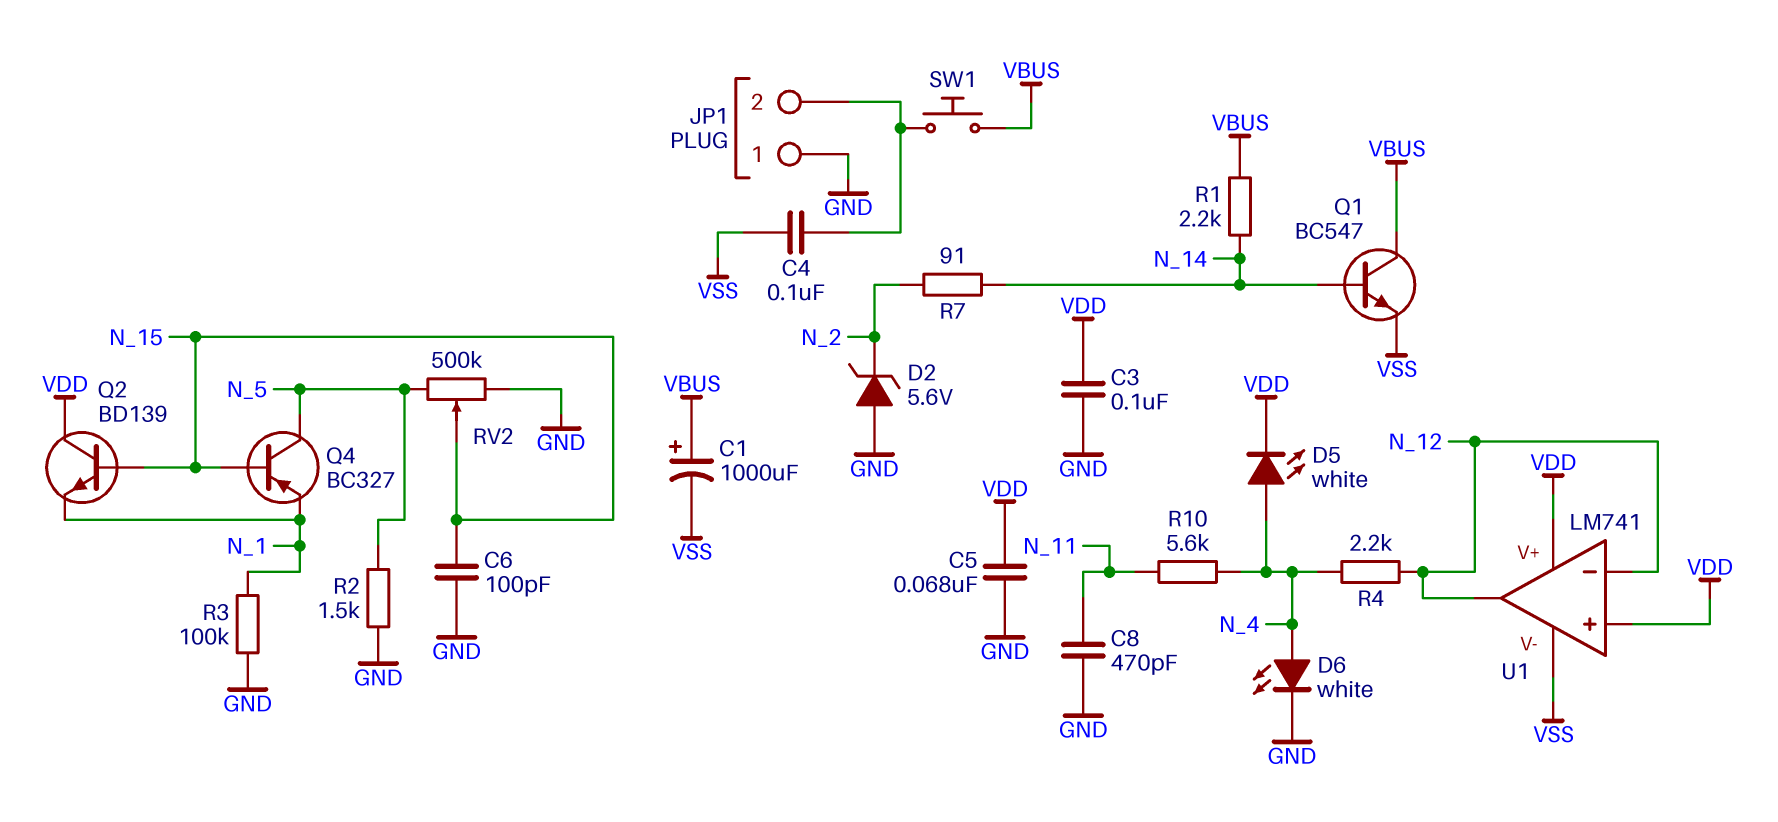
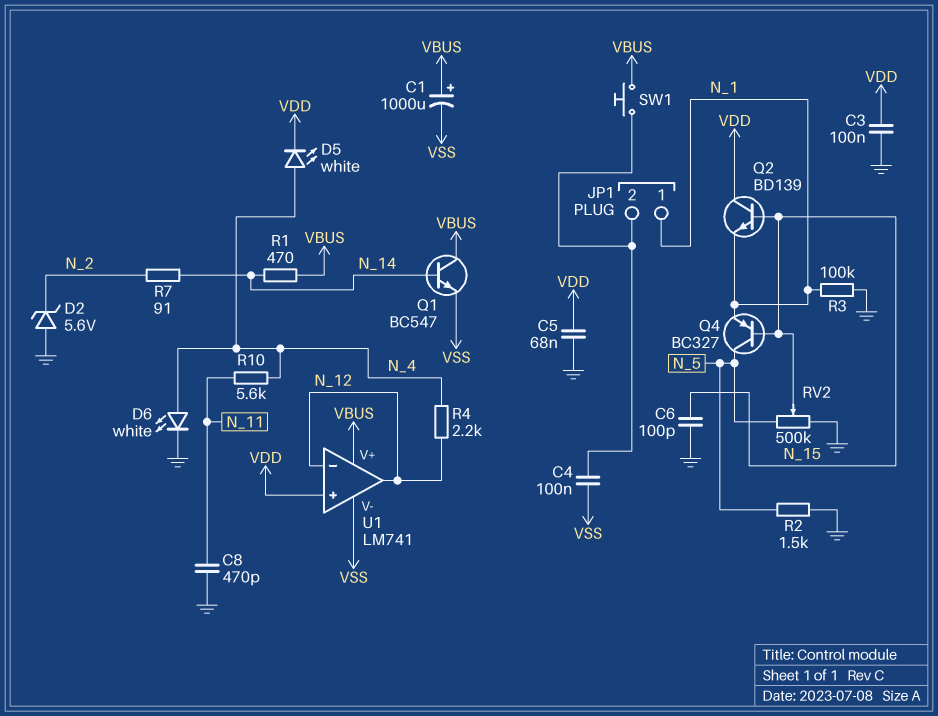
JP1 pin 1: GND -> N_1
R1: 2.2k (N_14, VBUS) -> 470 (N_14, VBUS)
U1 pin V+: VDD -> VBUS

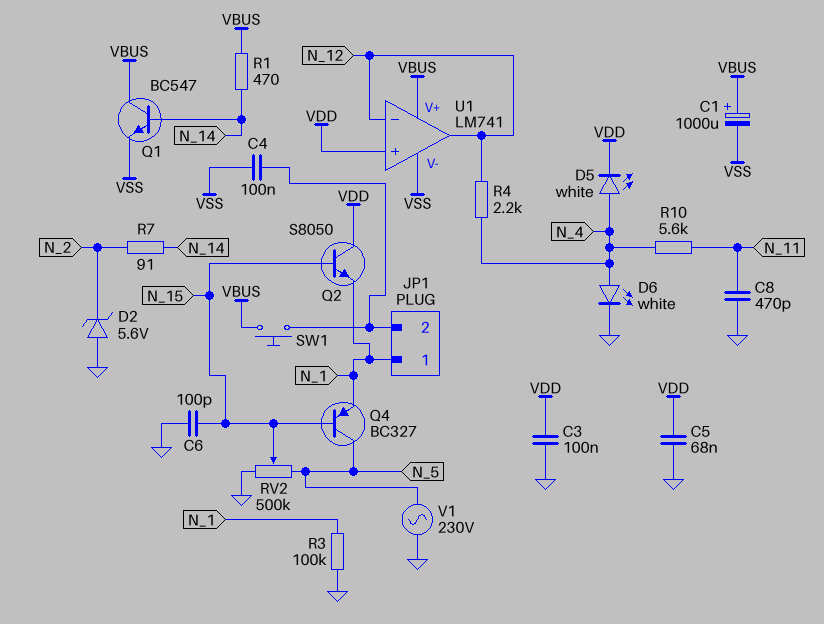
Q2: NPN BD139 (B N_15, C VDD, E N_1) -> NPN S8050 (B N_15, C VDD, E N_1)
R2: 1.5k (GND, N_5) -> none
V1: none -> AC 230V (GND, N_5)

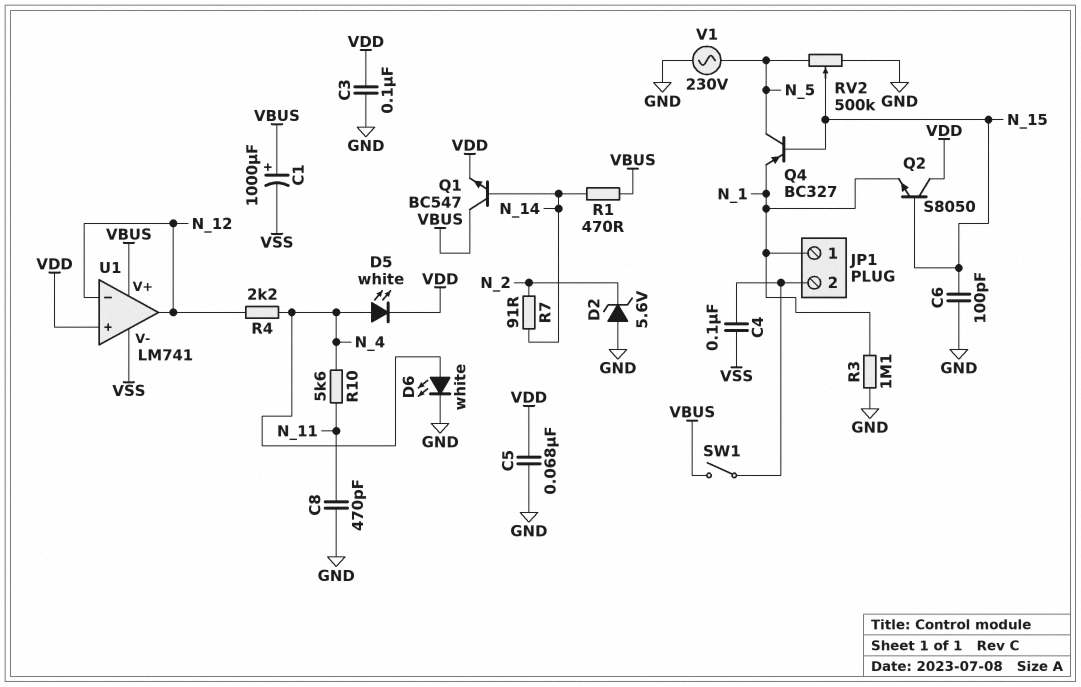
Q1: NPN BC547 (B N_14, C VBUS, E VSS) -> NPN BC547 (B N_14, C VBUS, E VDD)
R3: 100k (GND, N_1) -> 1.1M (GND, N_1)
SW1: button (JP1/2, VBUS) -> switch (JP1/2, VBUS)

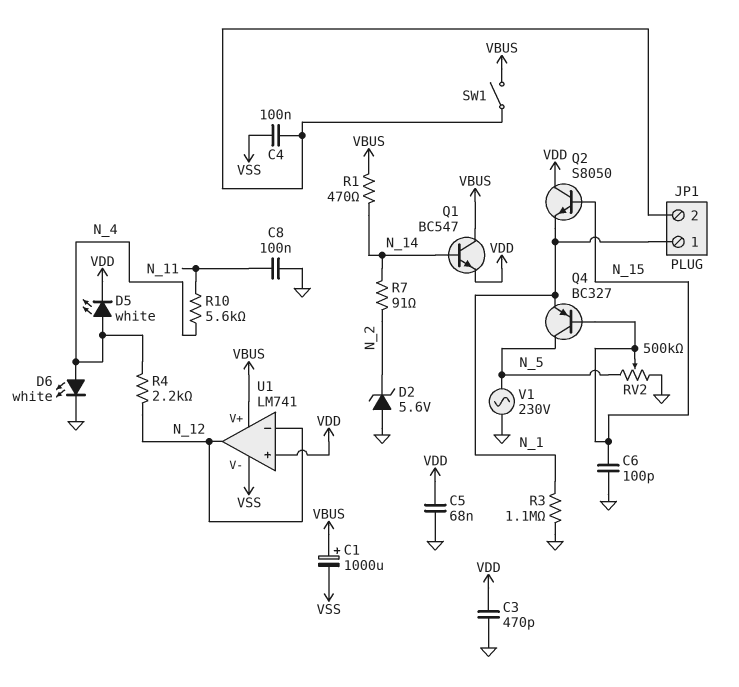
C3: 100nF (GND, VDD) -> 470pF (GND, VDD)
C8: 470pF (GND, N_11) -> 100nF (GND, N_11)

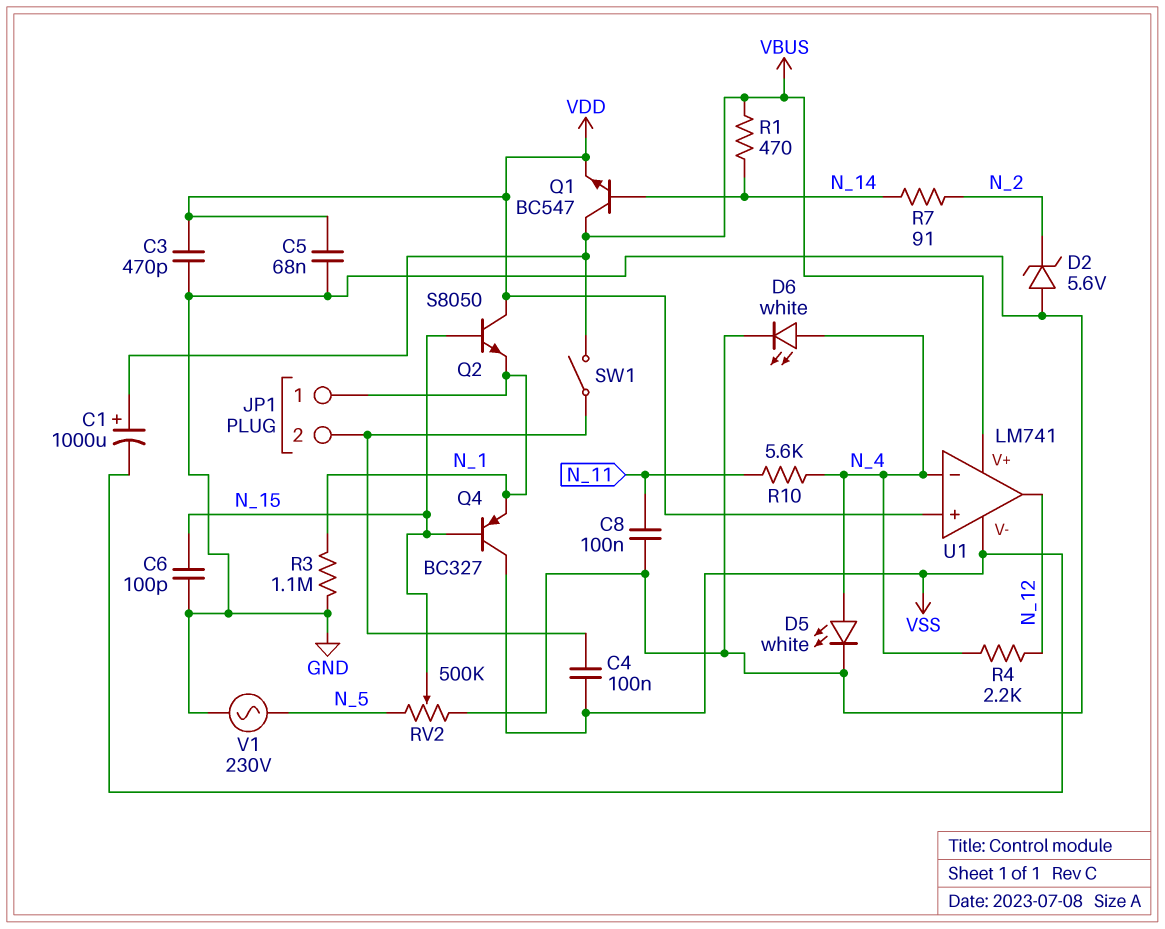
D5: LED white (A N_4, K VDD) -> LED white (A N_4, K GND)
Q4: PNP BC327 (B N_15, C N_5, E N_1) -> PNP BC327 (B N_15, C VSS, E N_1)
U1 pin in-: N_12 -> N_4

